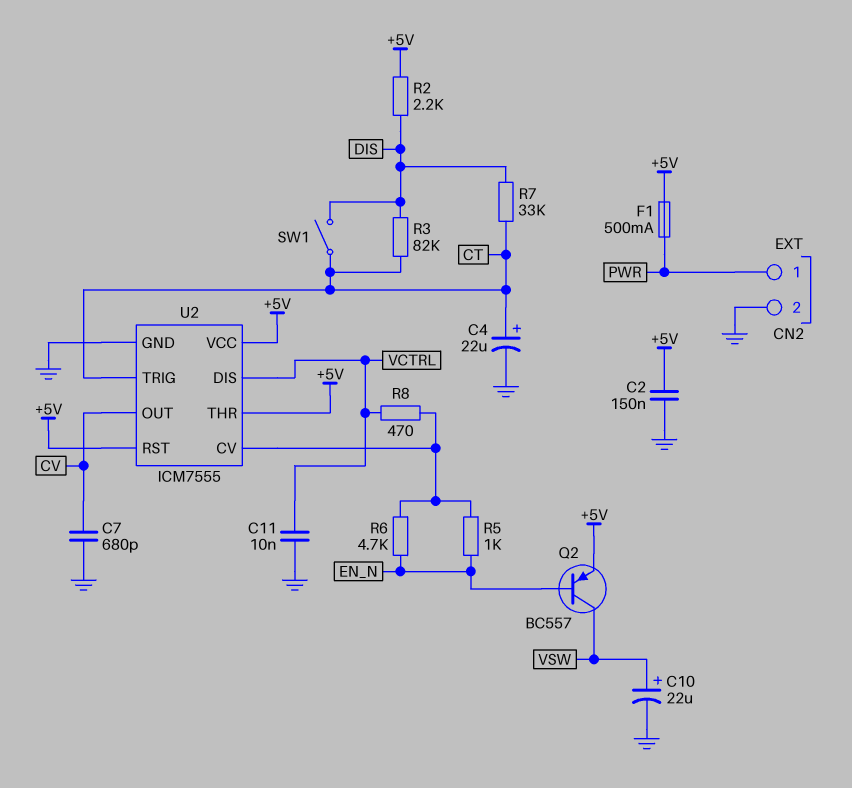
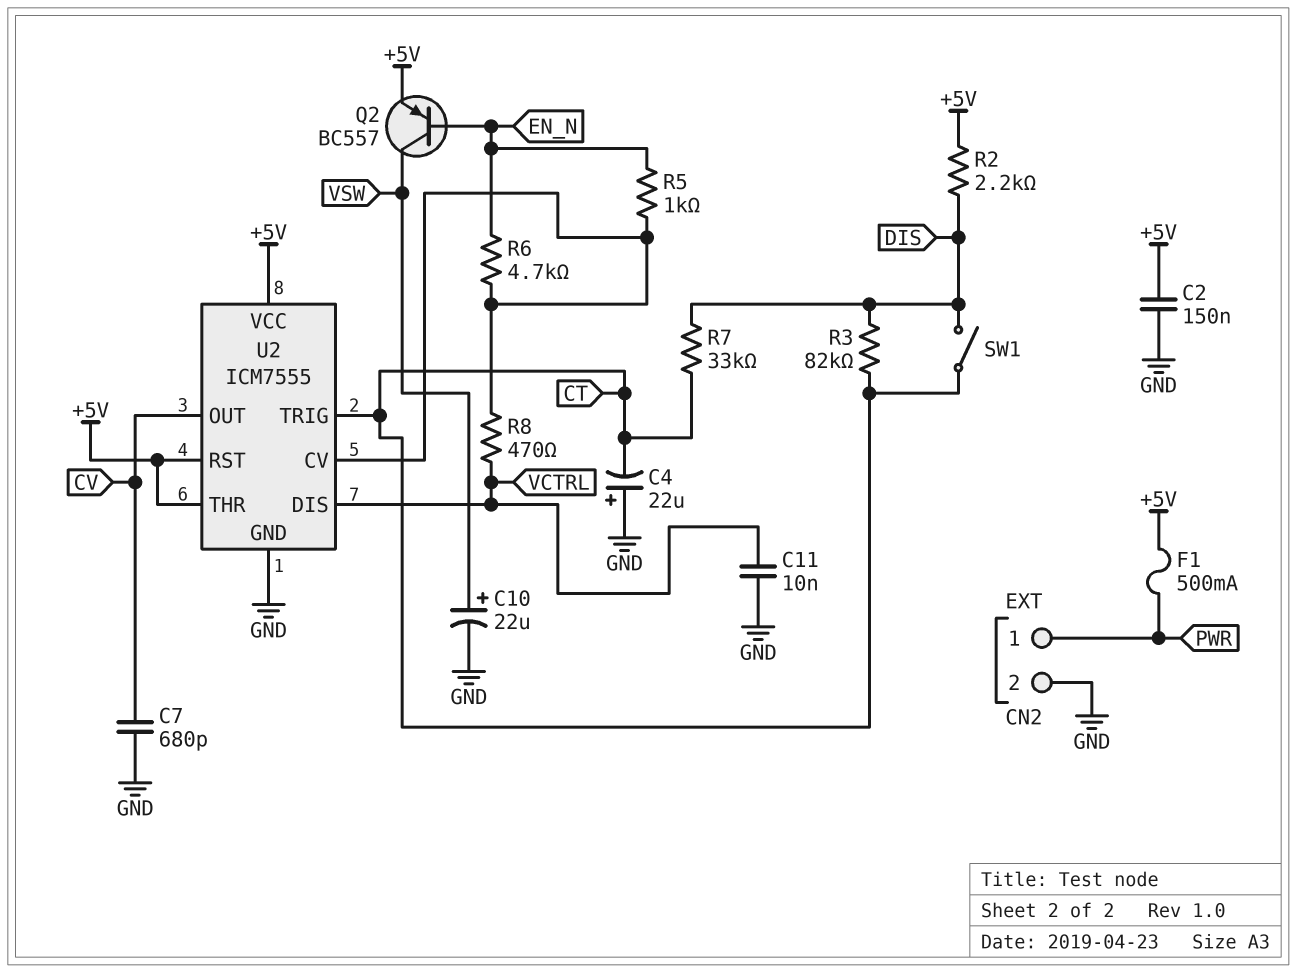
C4: 22uF (plus CT, minus GND) -> 22uF (plus GND, minus CT)

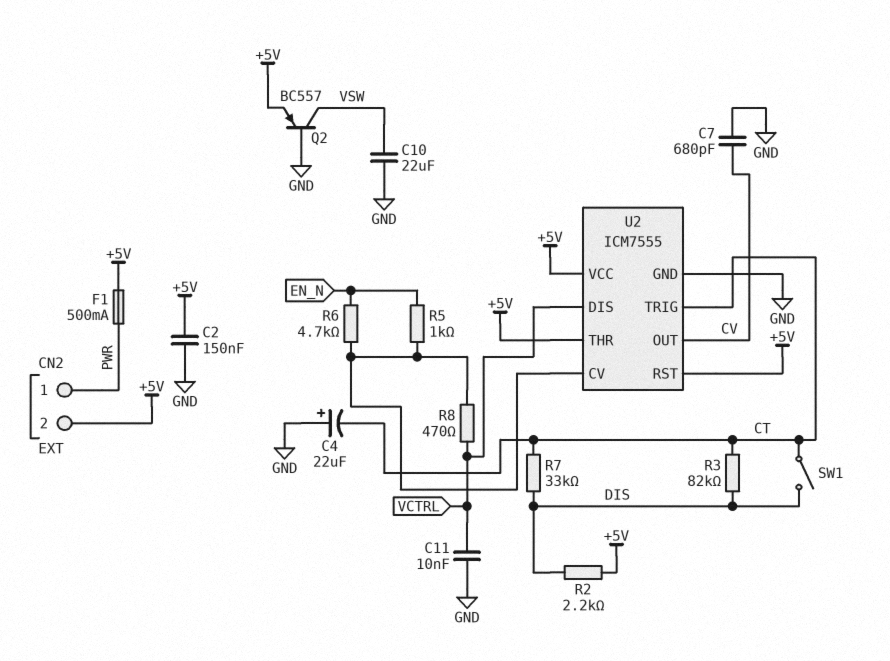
C10: 22uF (plus VSW, minus GND) -> 22uF (GND, VSW)
CN2 pin 2: GND -> +5V
Q2: PNP BC557 (B EN_N, C VSW, E +5V) -> PNP BC557 (B GND, C VSW, E +5V)

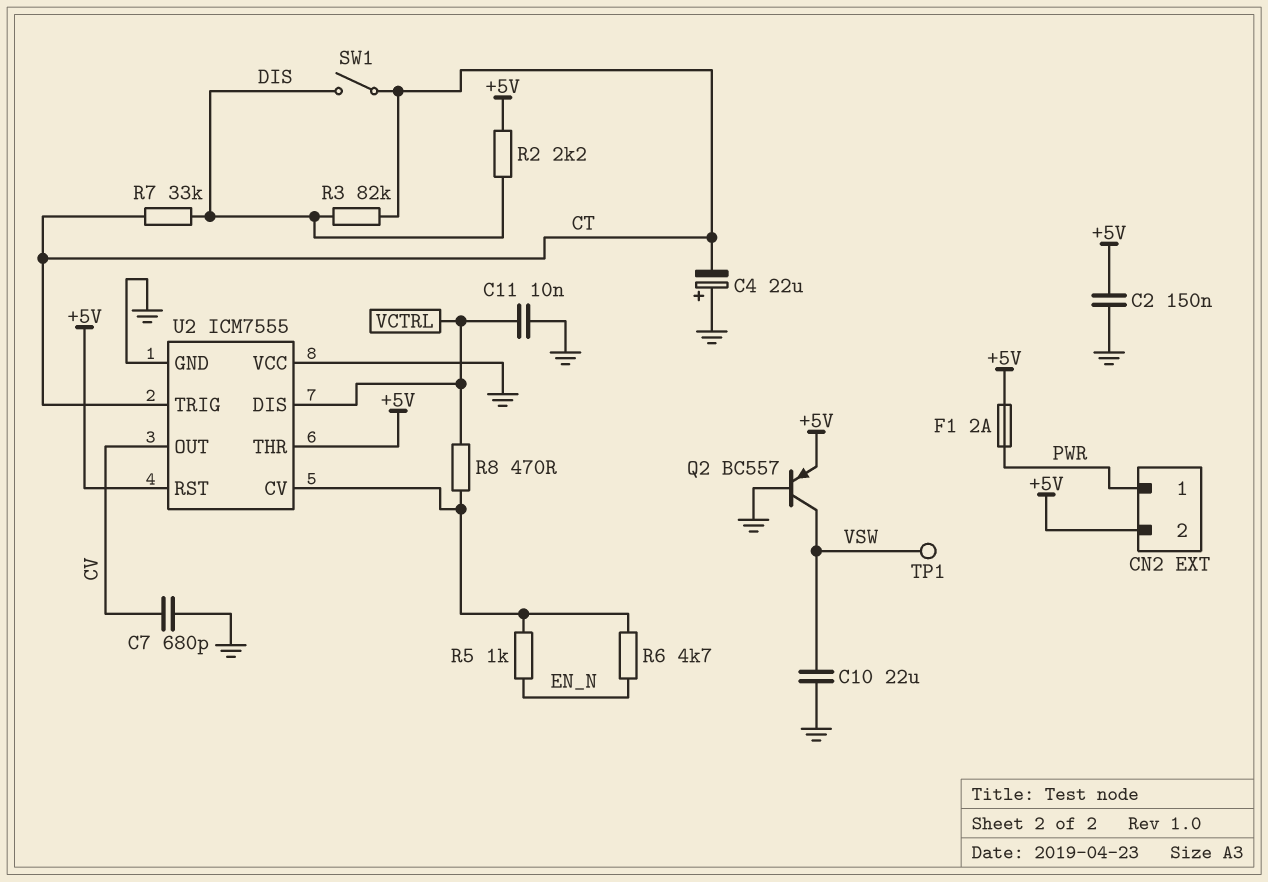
F1: 500mA (+5V, PWR) -> 2A (+5V, PWR)
TP1: none -> test point (VSW)
U2 pin VCC: +5V -> GND

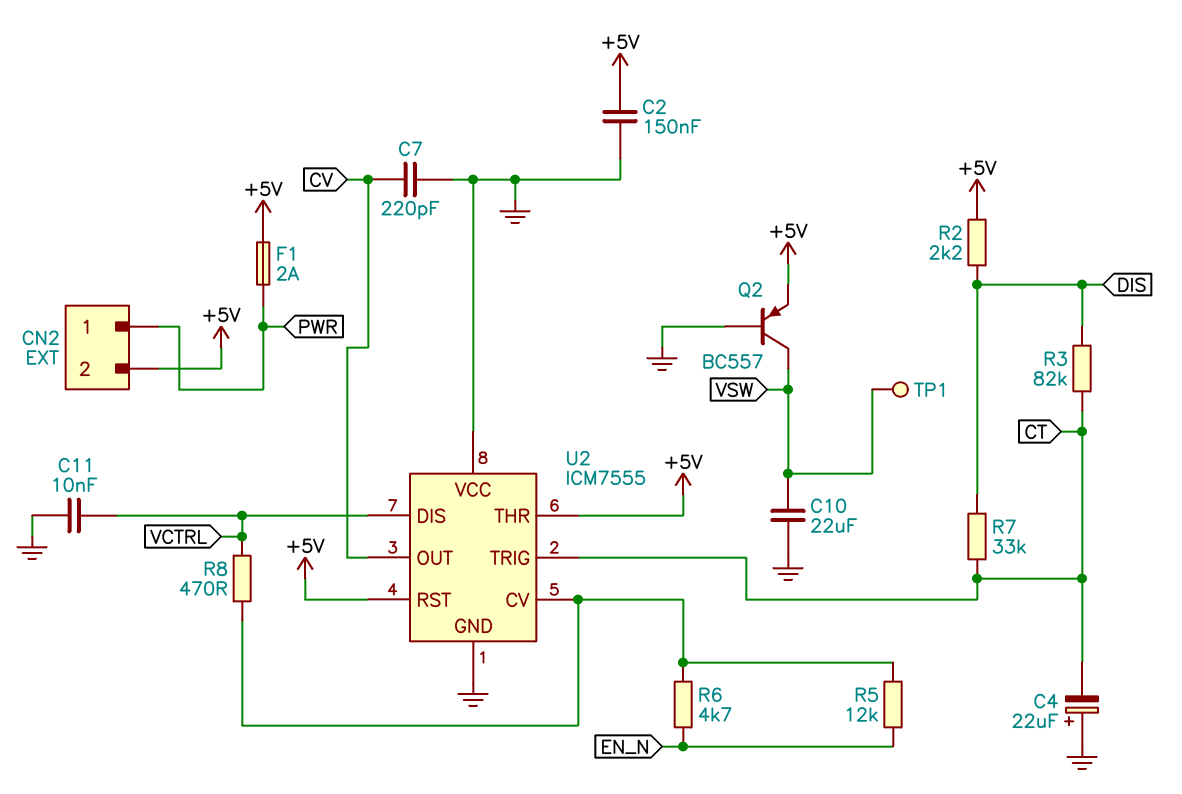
C7: 680pF (CV, GND) -> 220pF (CV, GND)
R5: 1k (EN_N, U2/CV) -> 12k (EN_N, U2/CV)
SW1: switch (CT, DIS) -> none

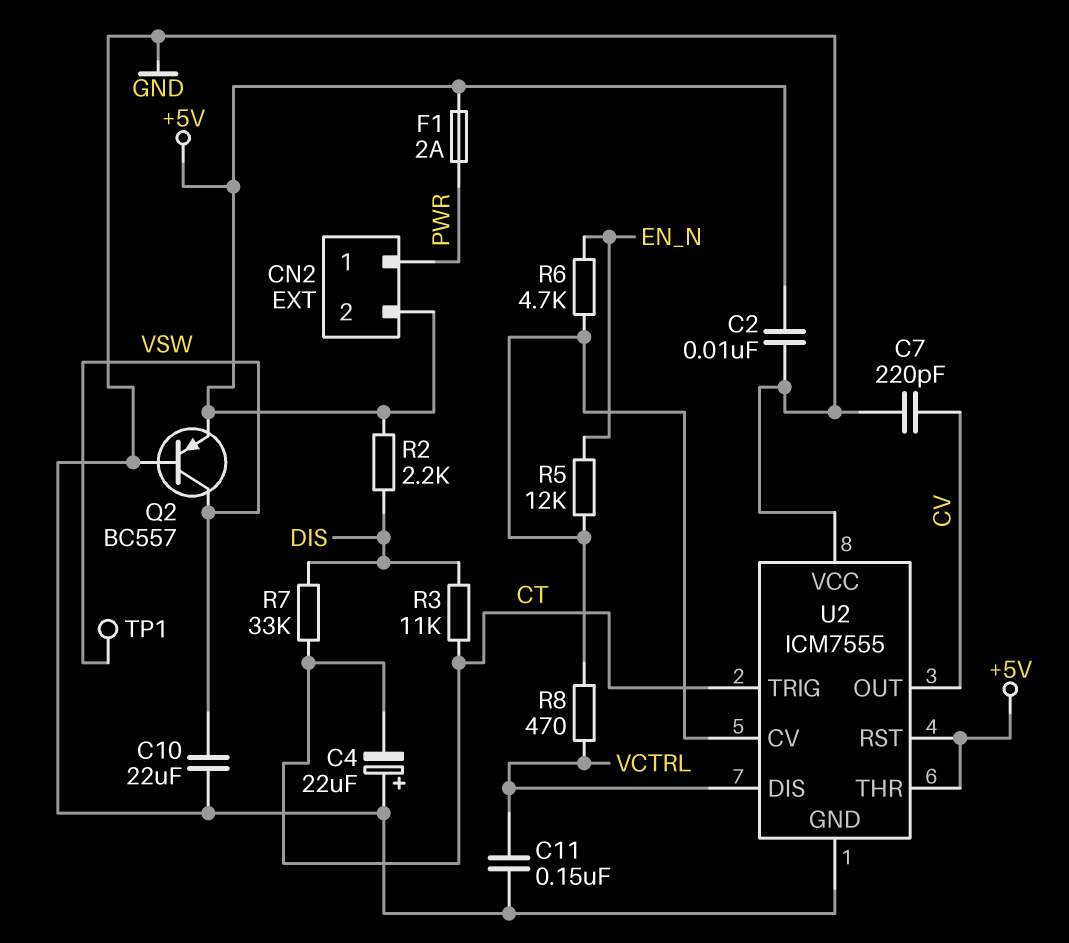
C2: 150nF (+5V, GND) -> 10nF (+5V, GND)
C11: 10nF (GND, VCTRL) -> 150nF (GND, VCTRL)
R3: 82k (CT, DIS) -> 11k (CT, DIS)

